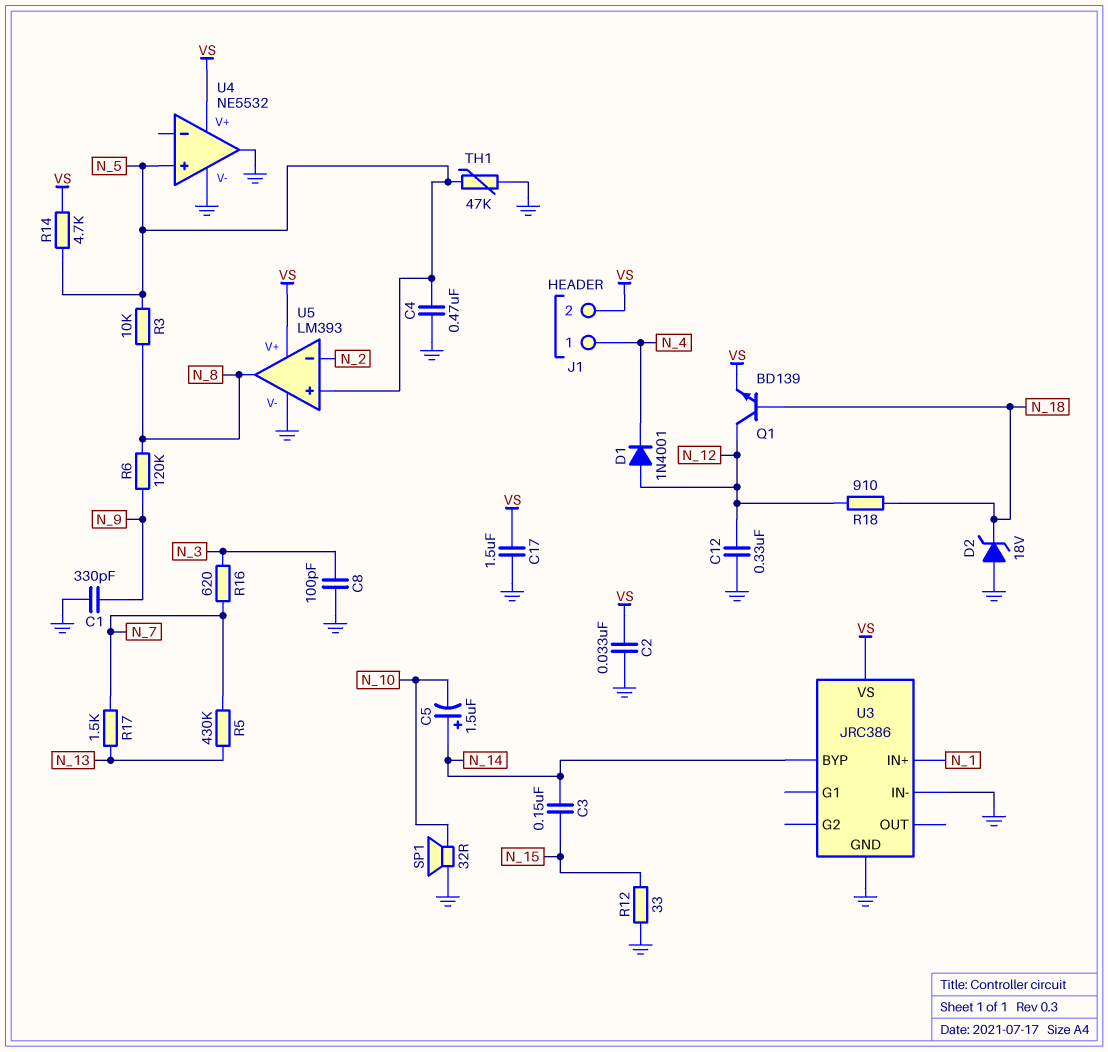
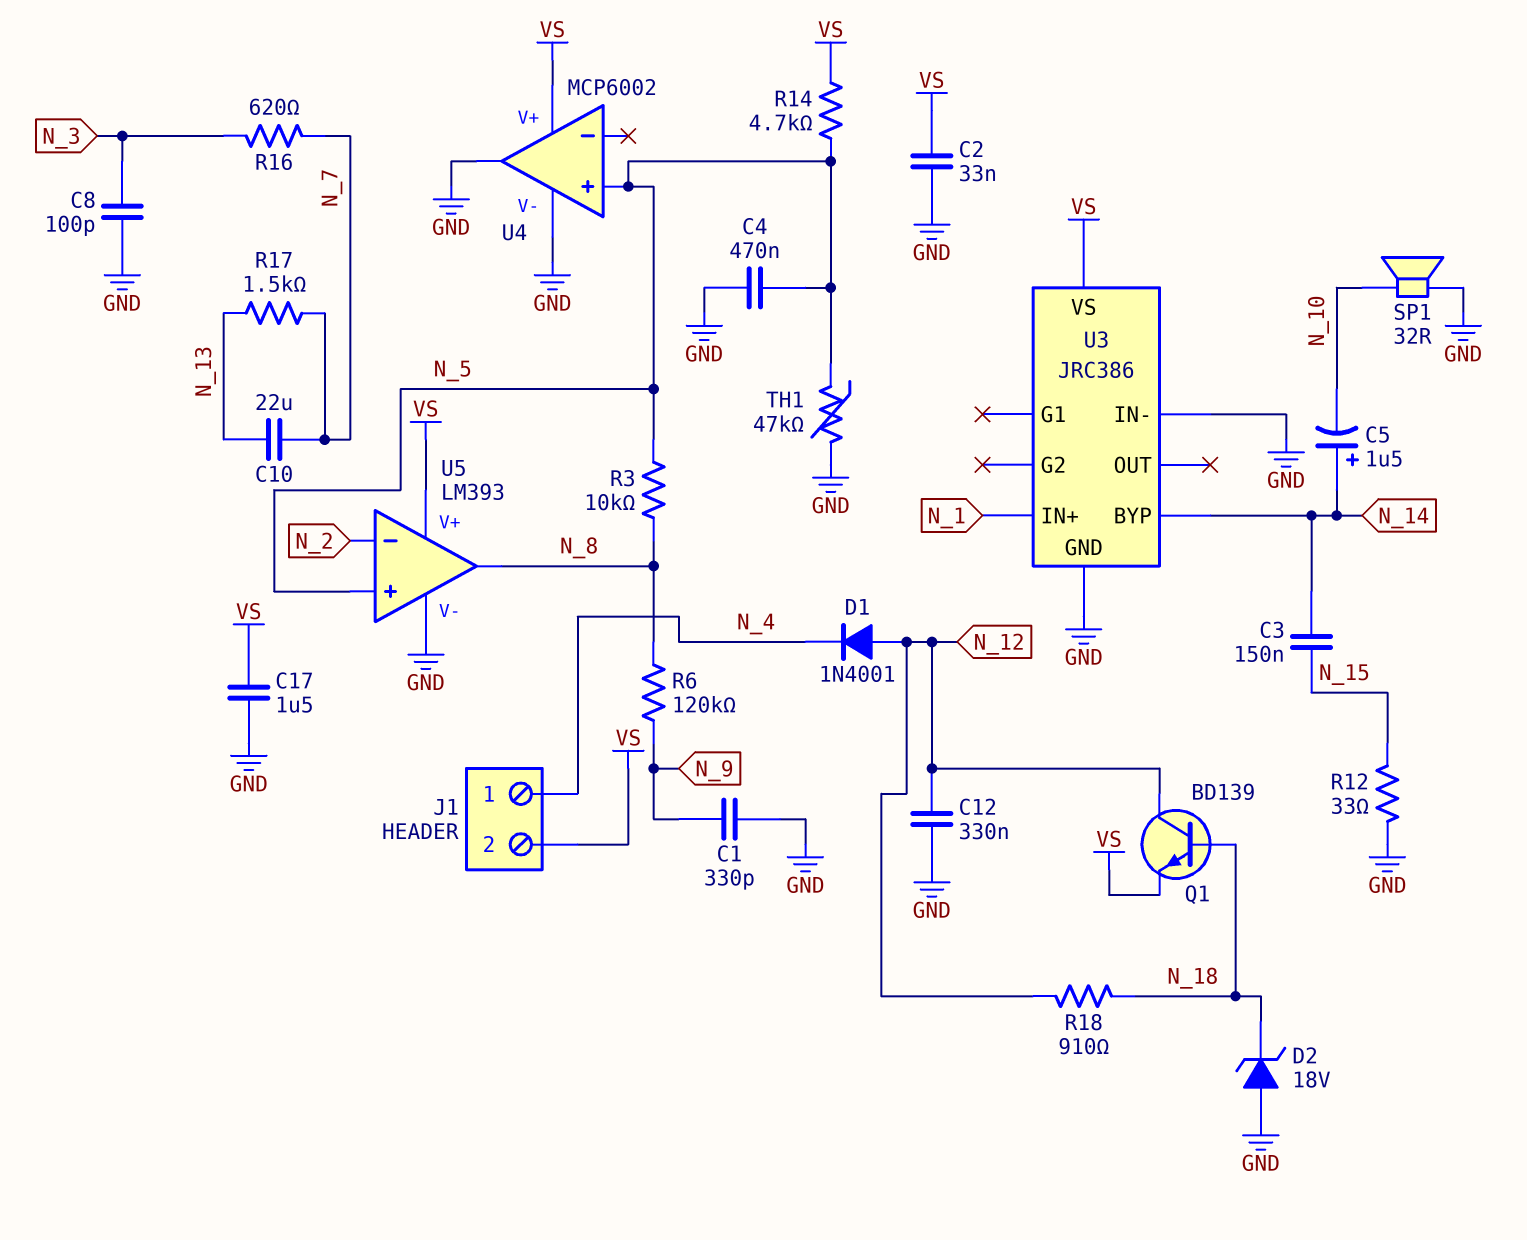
C10: none -> 22uF (N_7, N_13)
R5: 430k (N_7, N_13) -> none
U4: NE5532 -> MCP6002

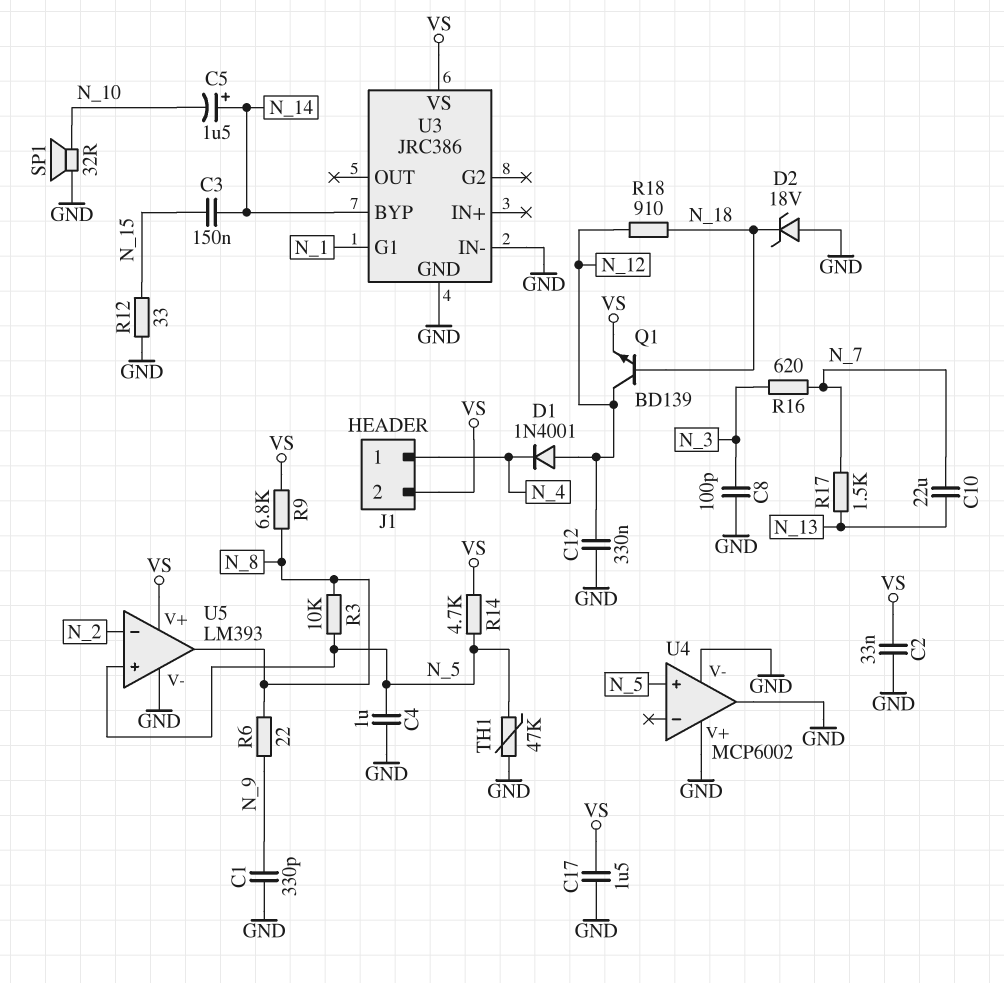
C4: 470nF (GND, N_5) -> 1uF (GND, N_5)
R6: 120k (N_8, N_9) -> 22 (N_8, N_9)
R9: none -> 6.8k (N_8, VS)
U3 pin G1: none -> N_1
U3 pin IN+: N_1 -> none
U4 pin V+: VS -> GND

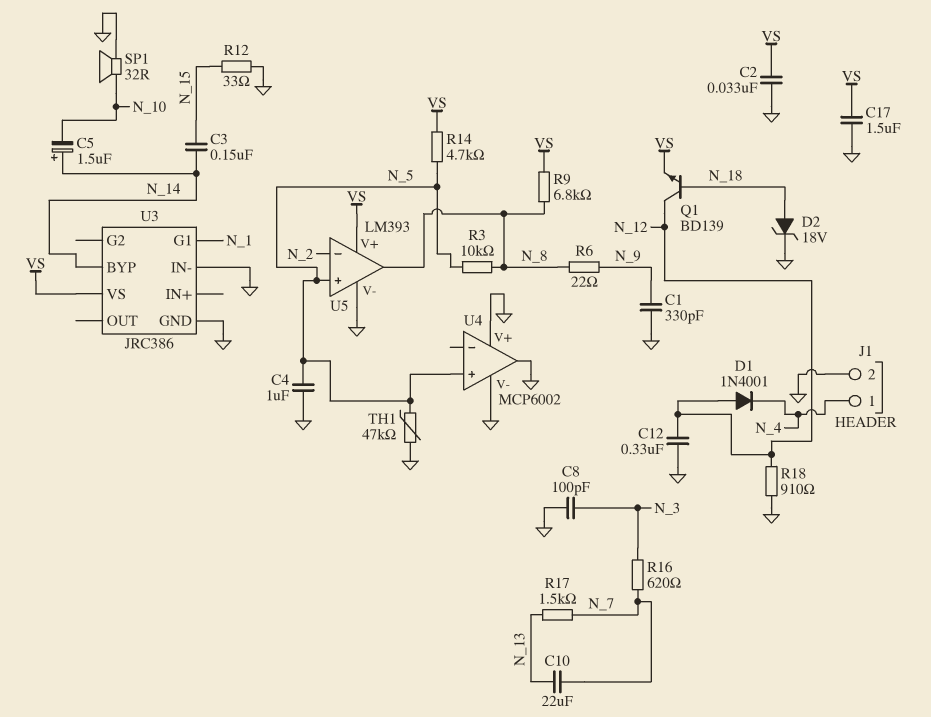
D2: zener 18V (A GND, K N_18) -> zener 18V (A N_18, K GND)
J1 pin 2: VS -> GND
R18: 910 (N_12, N_18) -> 910 (GND, N_12)

